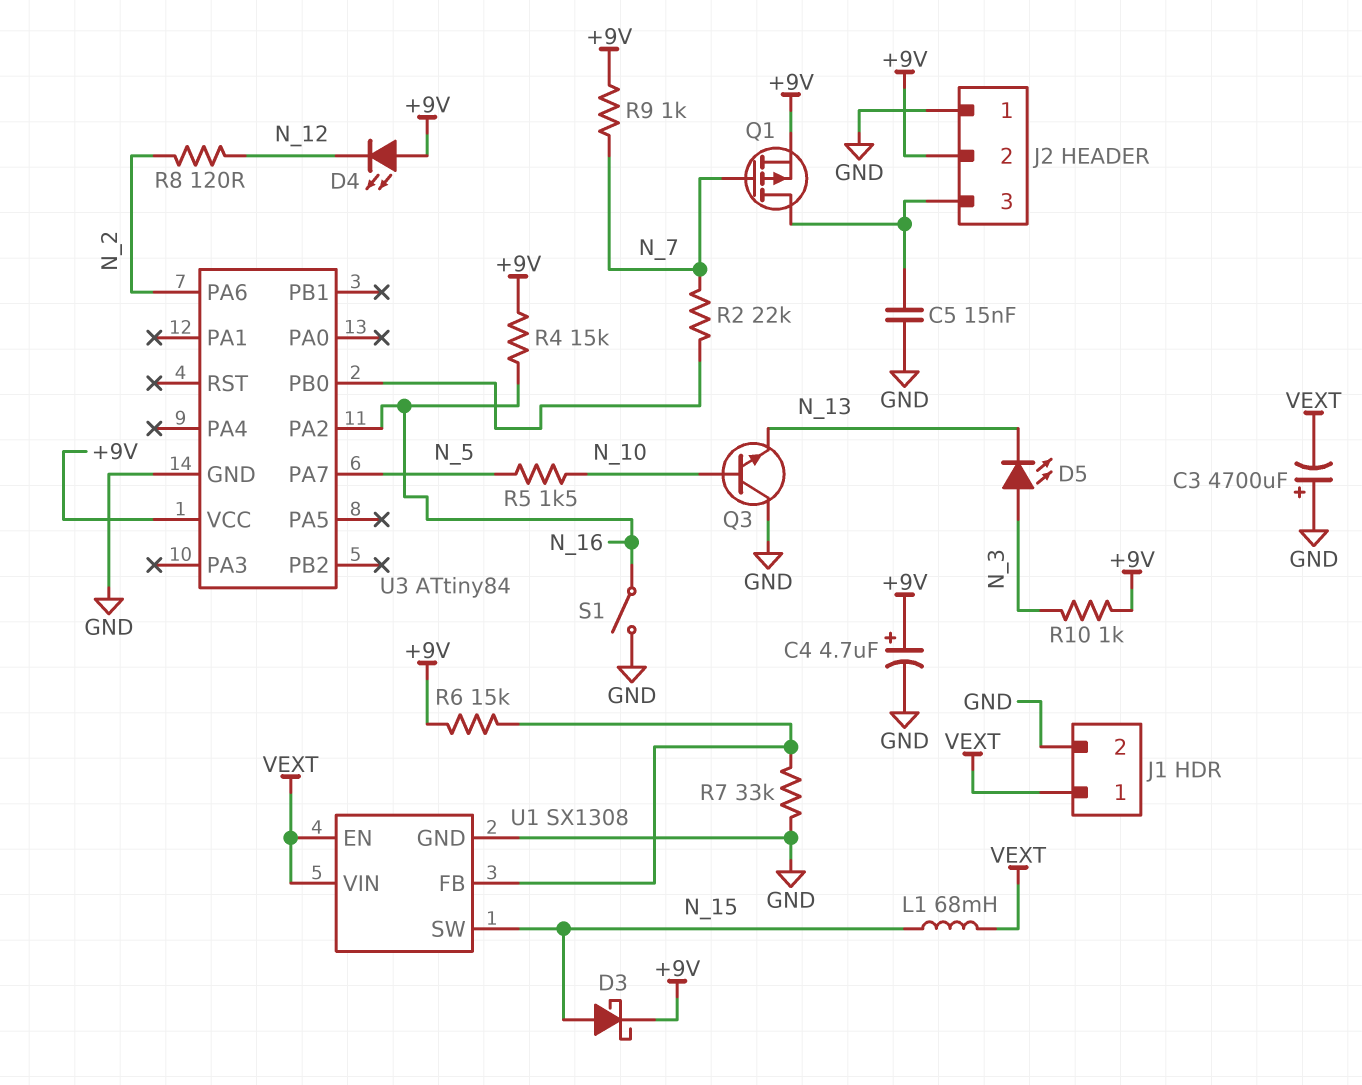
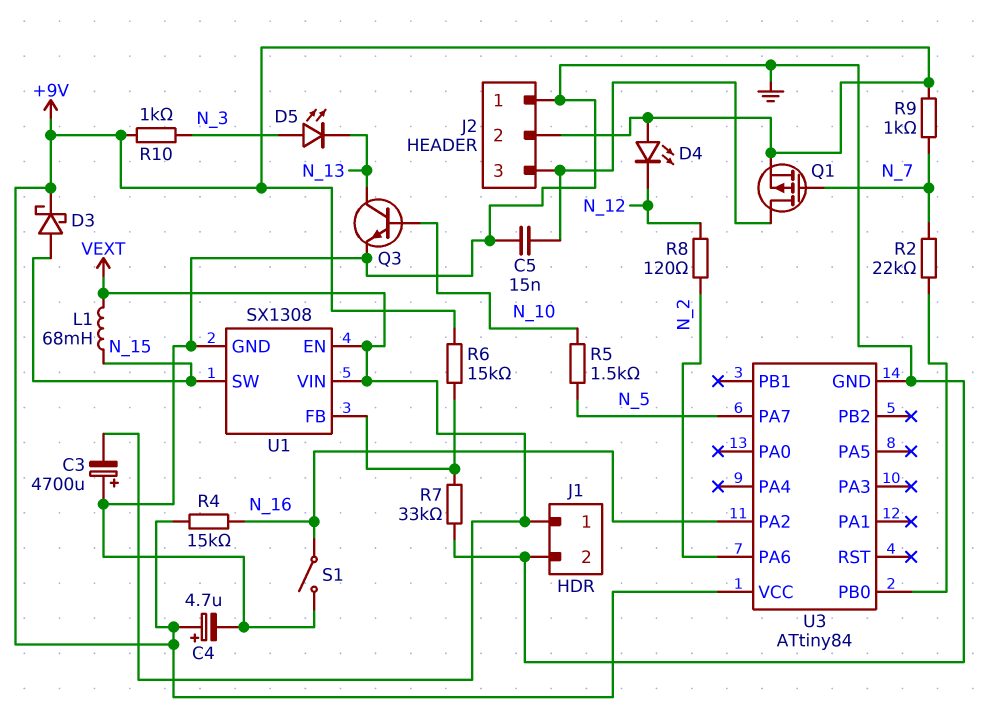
Q3: NPN (B N_10, C GND, E N_13) -> NPN (B N_10, C N_13, E GND)

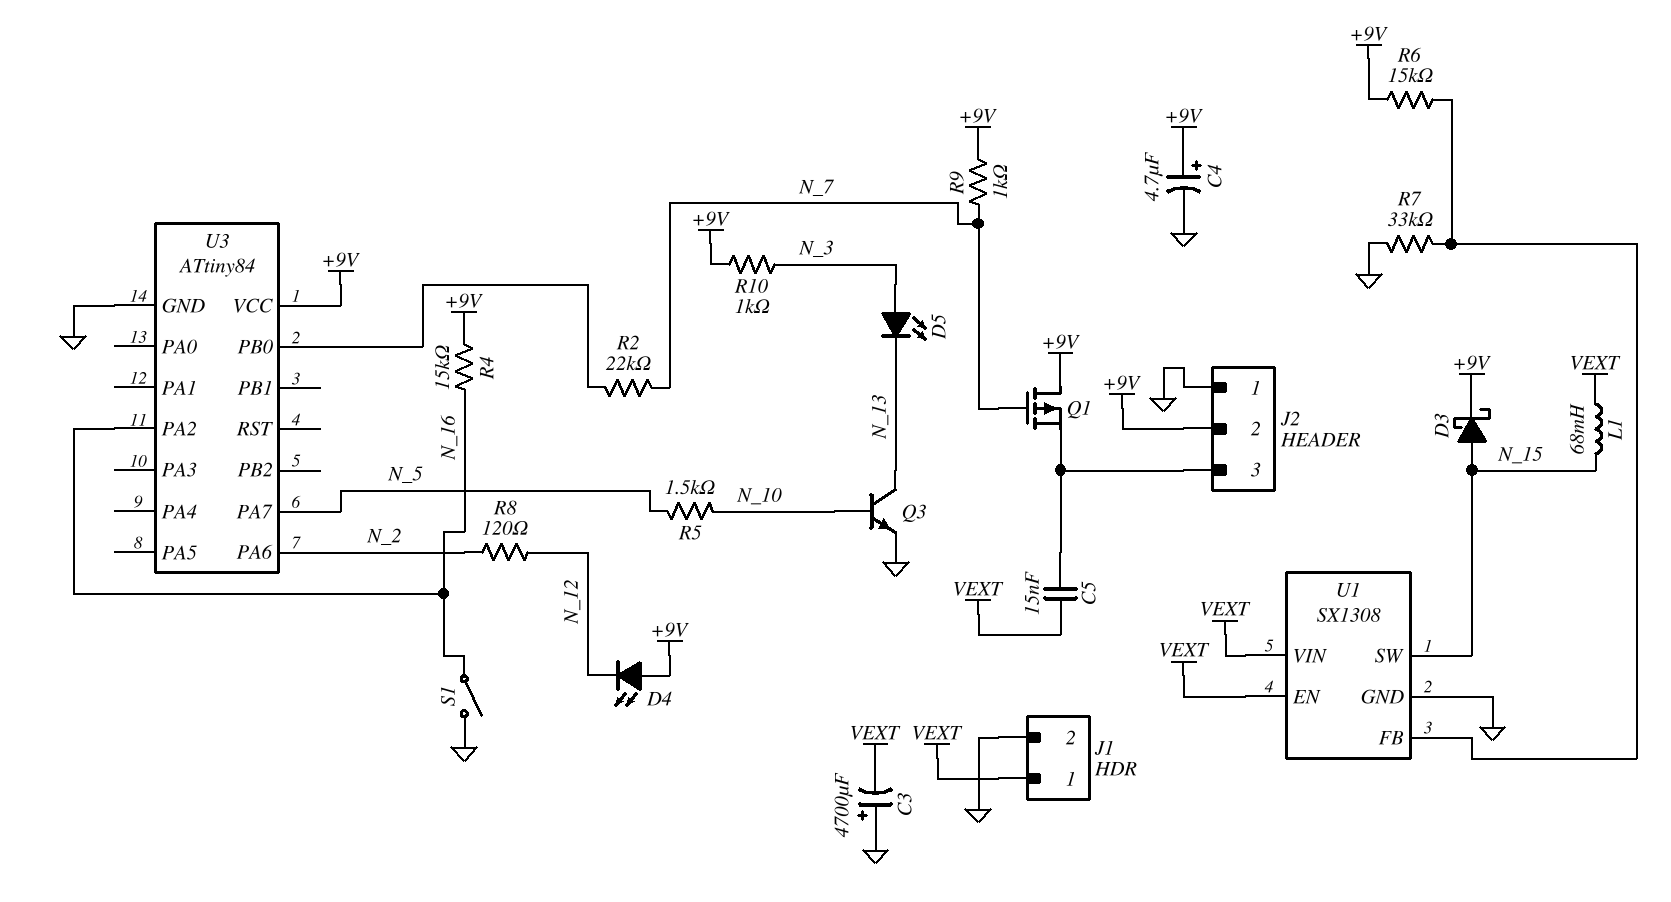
C5: 15nF (GND, J2/3) -> 15nF (J2/3, VEXT)
Q1: PMOS (G N_7, D J2/3, S +9V) -> PMOS (G N_7, D +9V, S J2/3)

